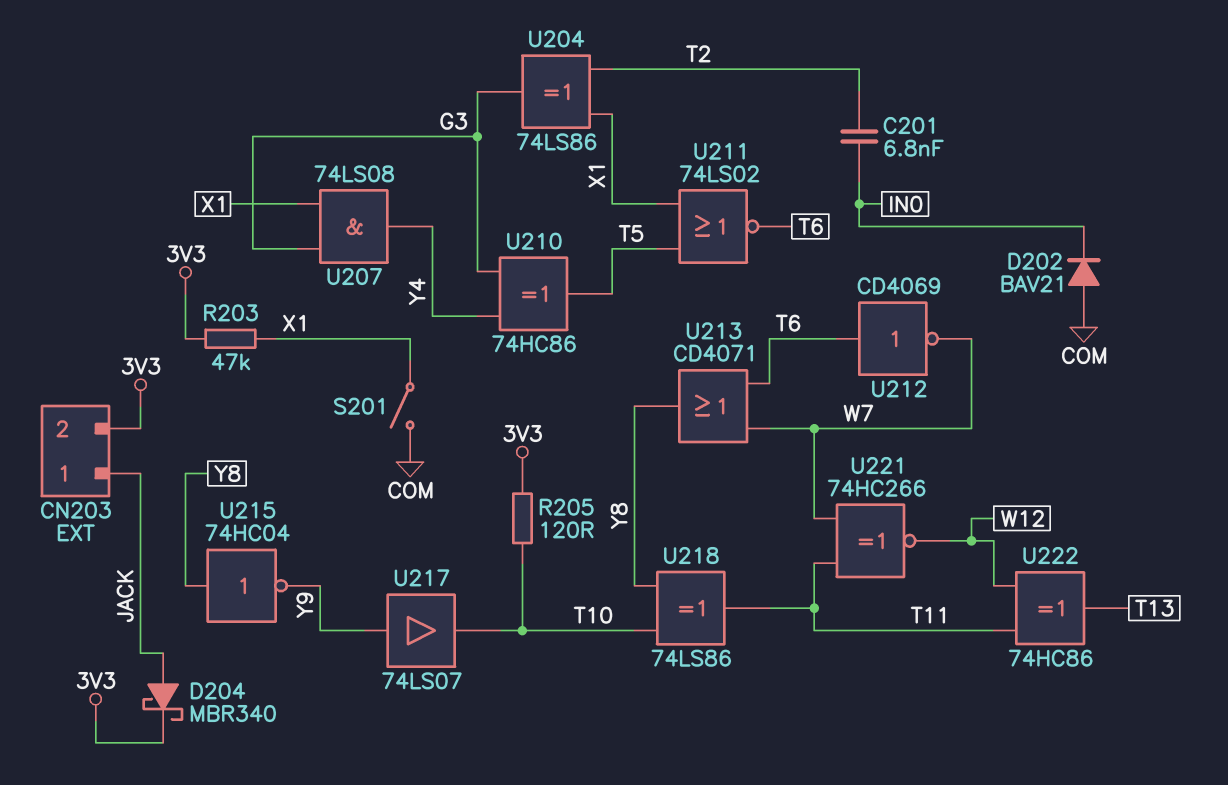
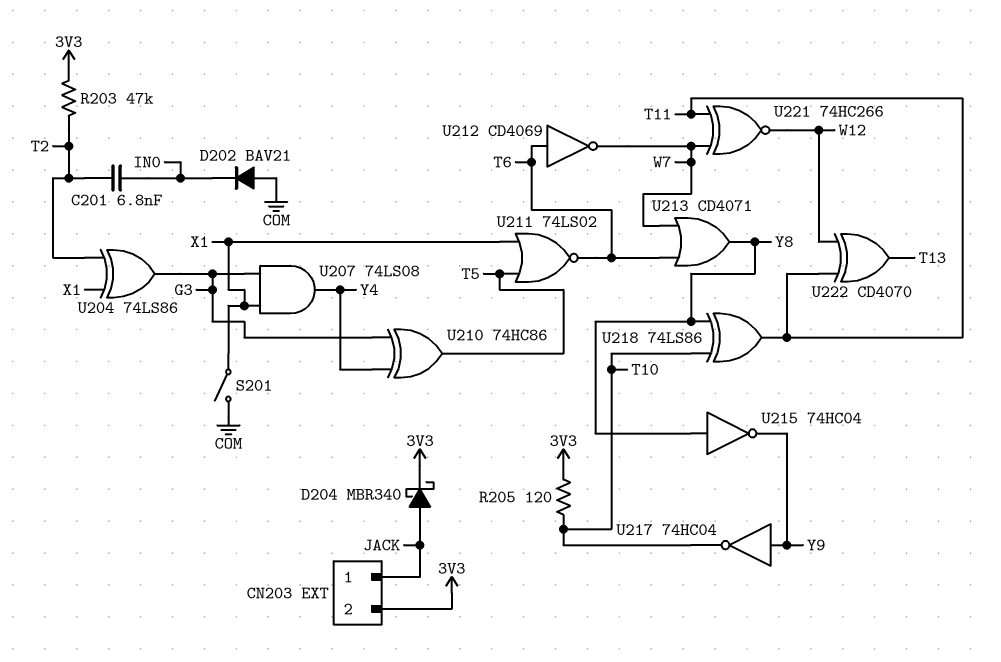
R203: 47k (3V3, X1) -> 47k (3V3, T2)
U217: buffer 74LS07 (in Y9, out T10) -> NOT 74HC04 (in Y9, out T10)
U222: XOR 74HC86 (in T11, in W12, out T13) -> XOR CD4070 (in T11, in W12, out T13)

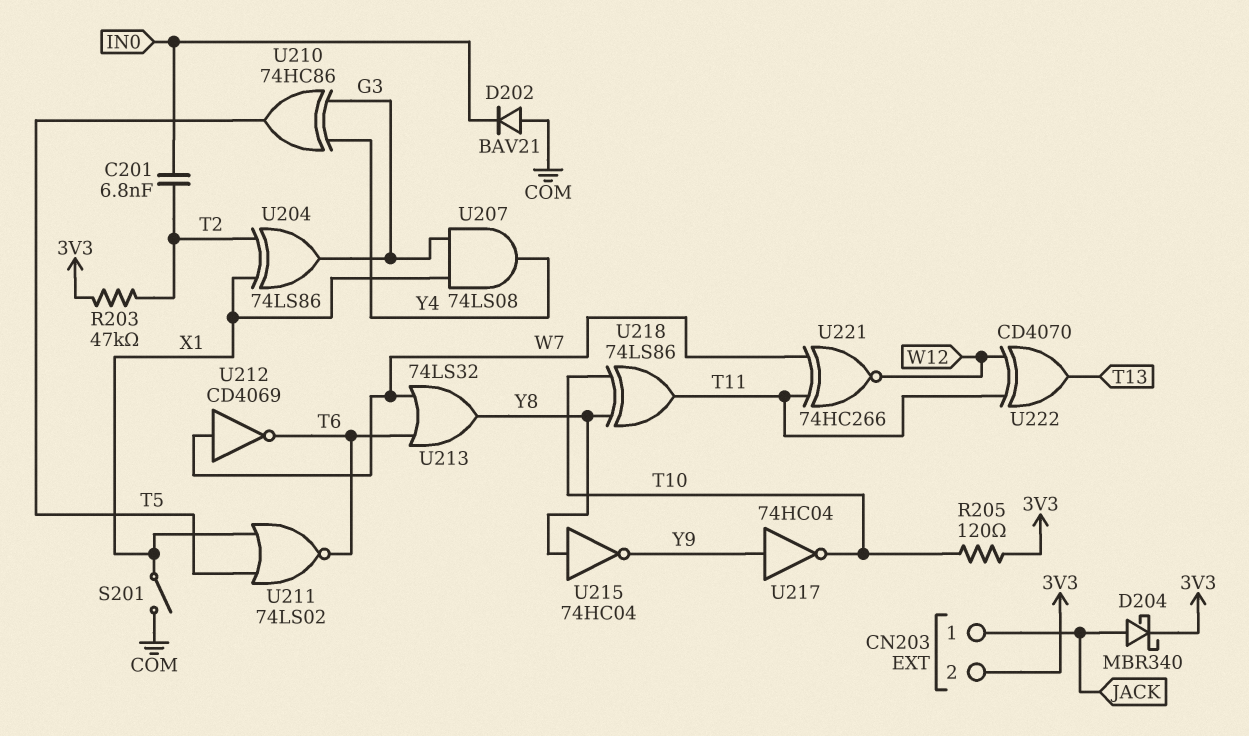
U212: NOT CD4069 (in T6, out W7) -> NOT CD4069 (in W7, out T6)
U213: OR CD4071 (in T6, in W7, out Y8) -> OR 74LS32 (in T6, in W7, out Y8)

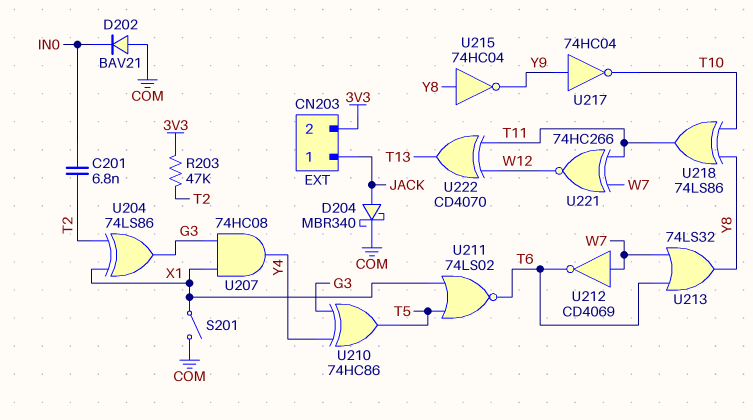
D204: schottky MBR340 (A JACK, K 3V3) -> schottky MBR340 (A JACK, K COM)
R205: 120 (3V3, T10) -> none
U207: AND 74LS08 (in G3, in X1, out Y4) -> AND 74HC08 (in G3, in X1, out Y4)

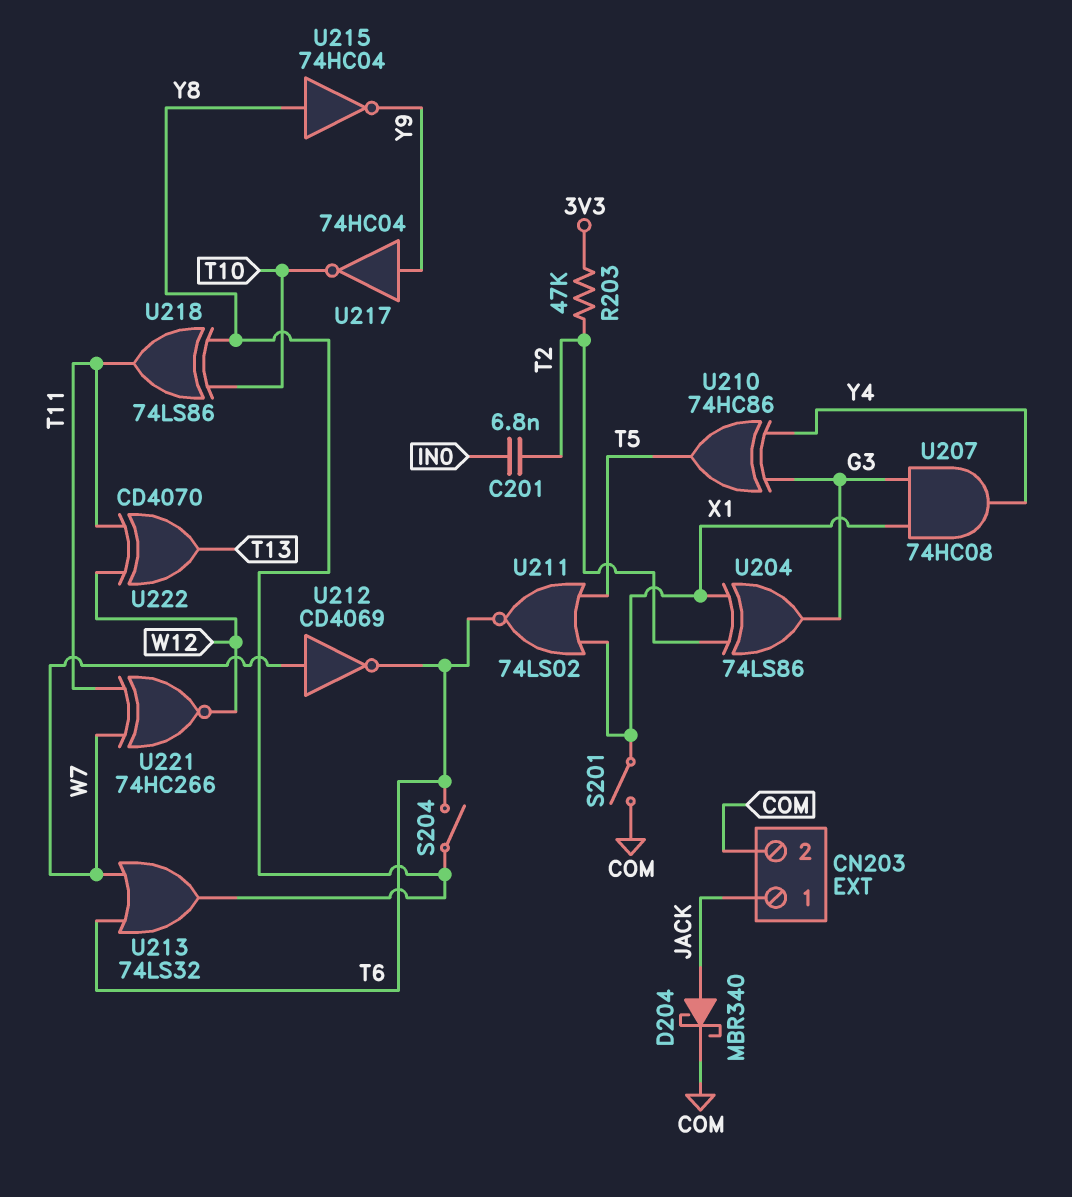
CN203 pin 2: 3V3 -> COM
D202: diode BAV21 (A COM, K IN0) -> none
S204: none -> switch (T6, Y8)

